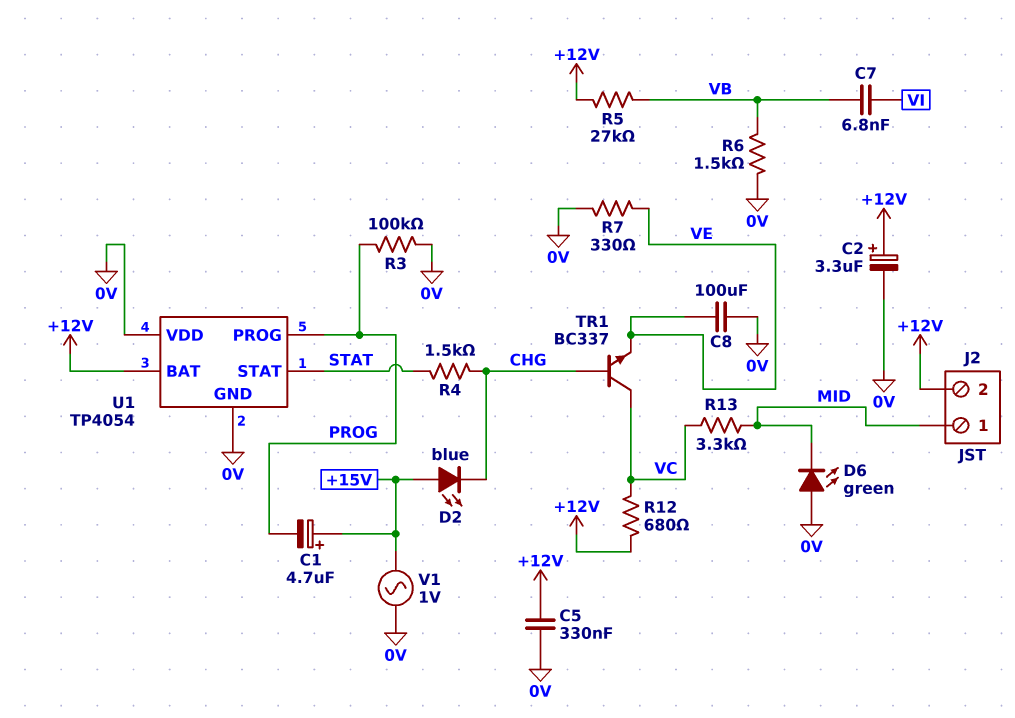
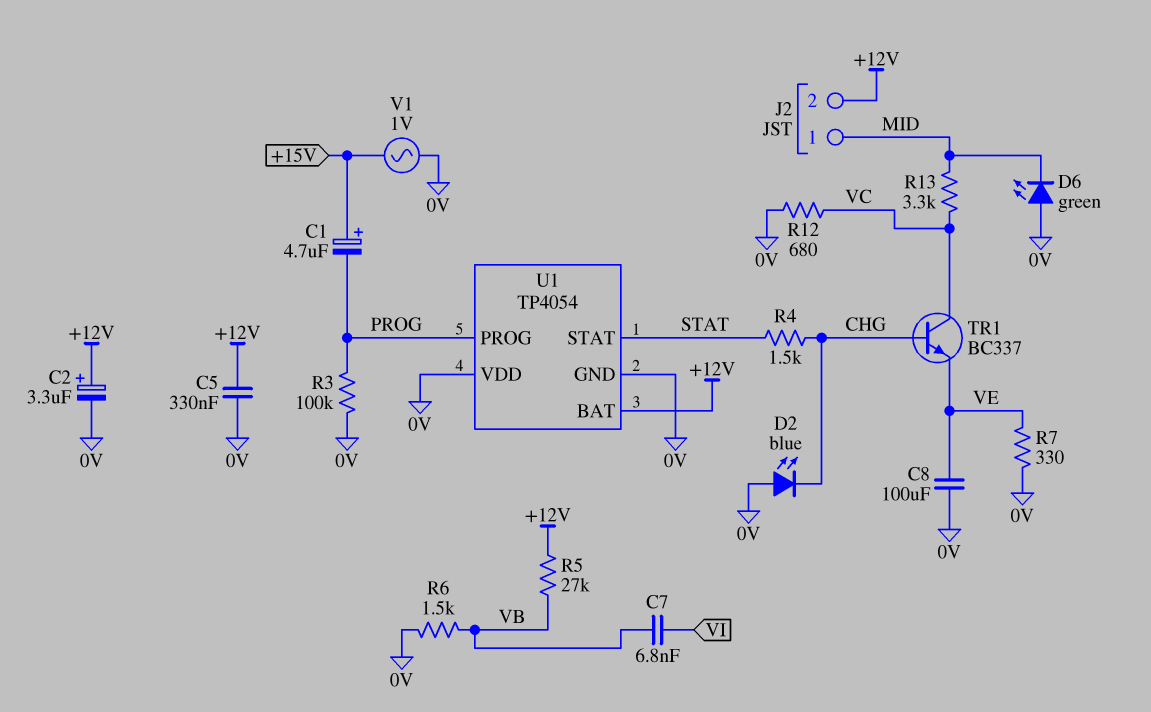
D2: LED blue (A +15V, K CHG) -> LED blue (A 0V, K CHG)
R12: 680 (+12V, VC) -> 680 (0V, VC)

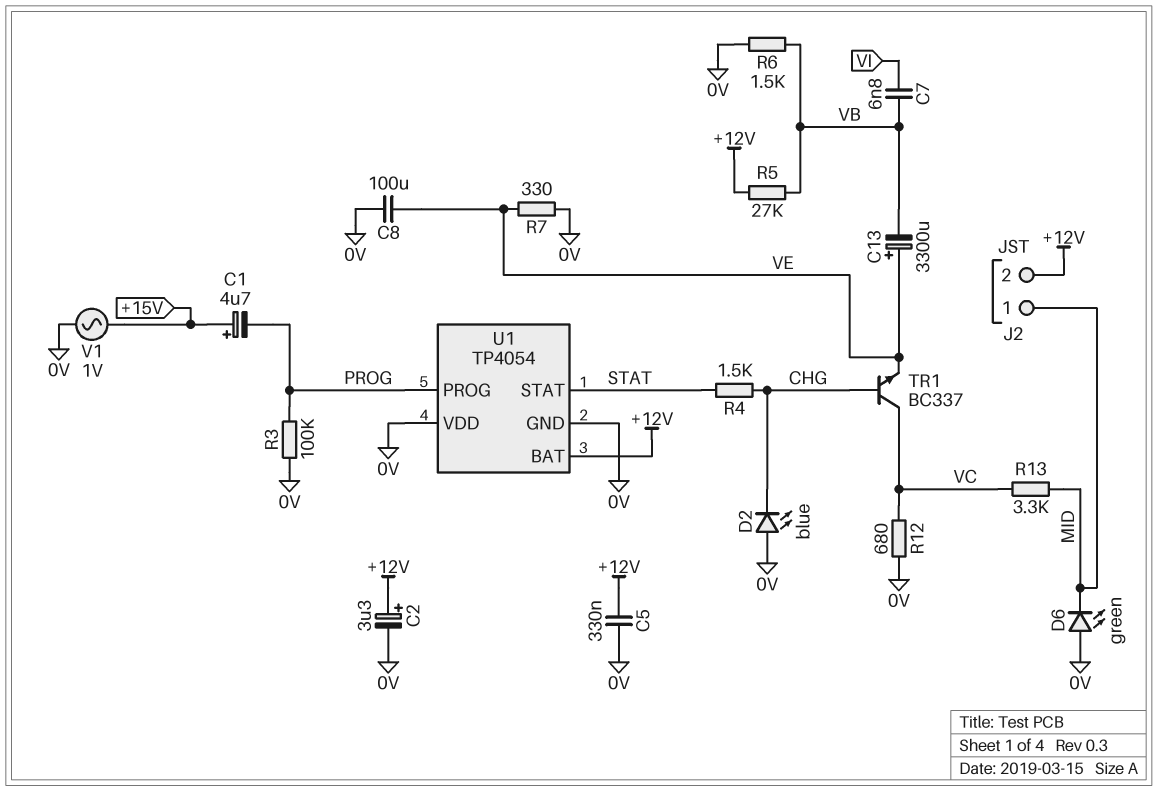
C13: none -> 3300uF (plus VE, minus VB)

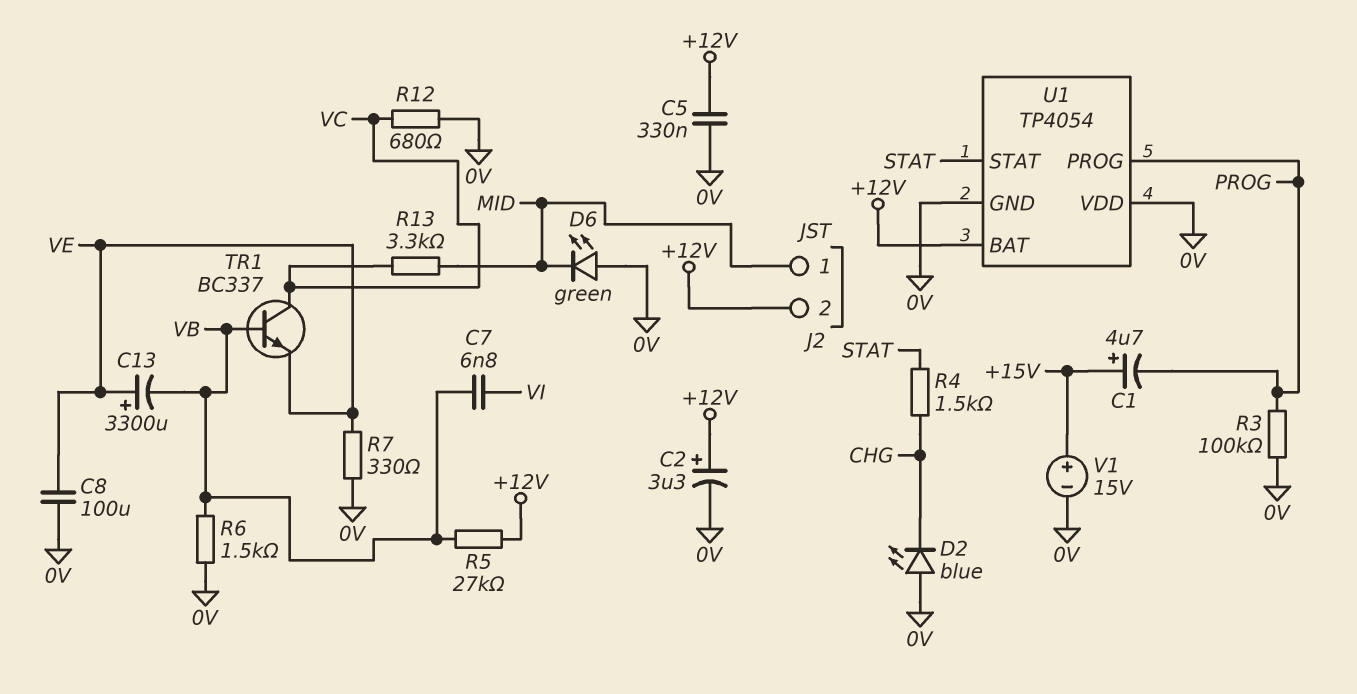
TR1: NPN BC337 (B CHG, C VC, E VE) -> NPN BC337 (B VB, C VC, E VE)
V1: AC 1V (+15V, 0V) -> 15V (plus +15V, minus 0V)

